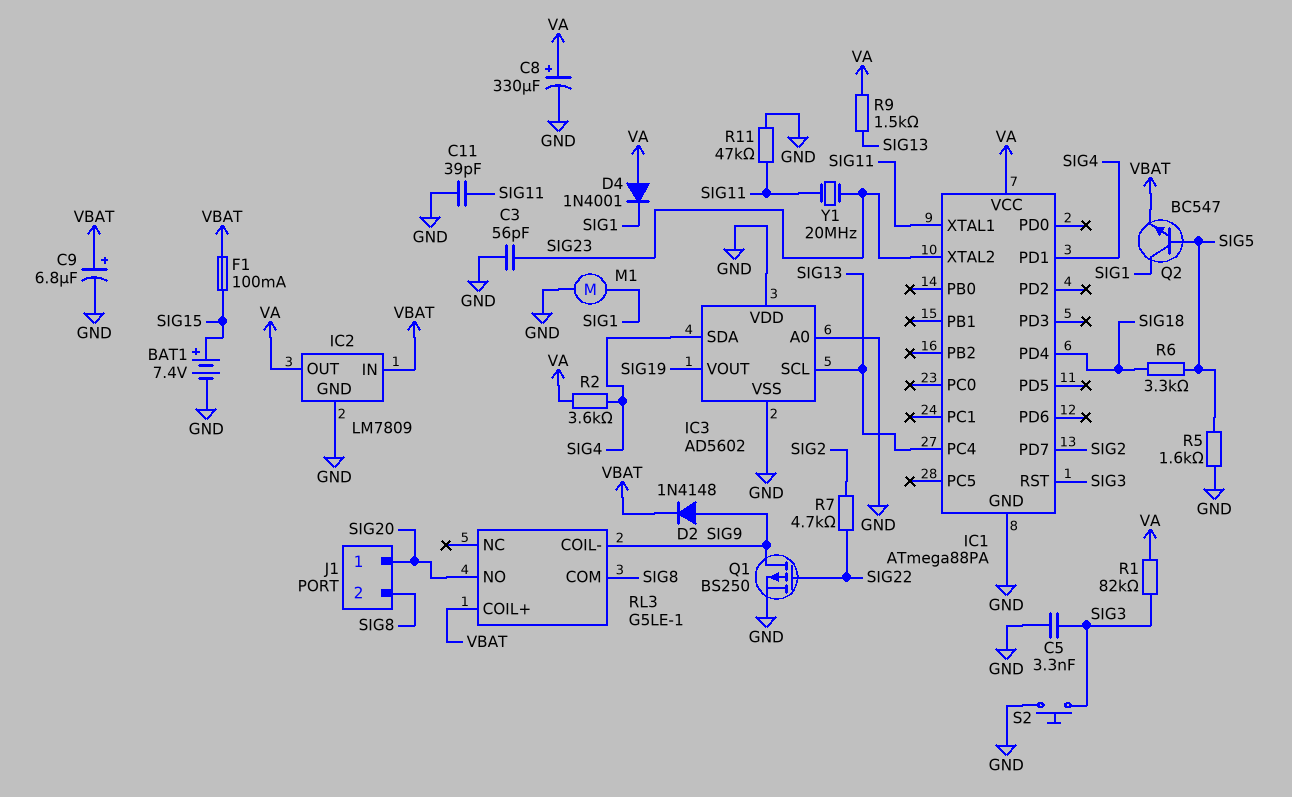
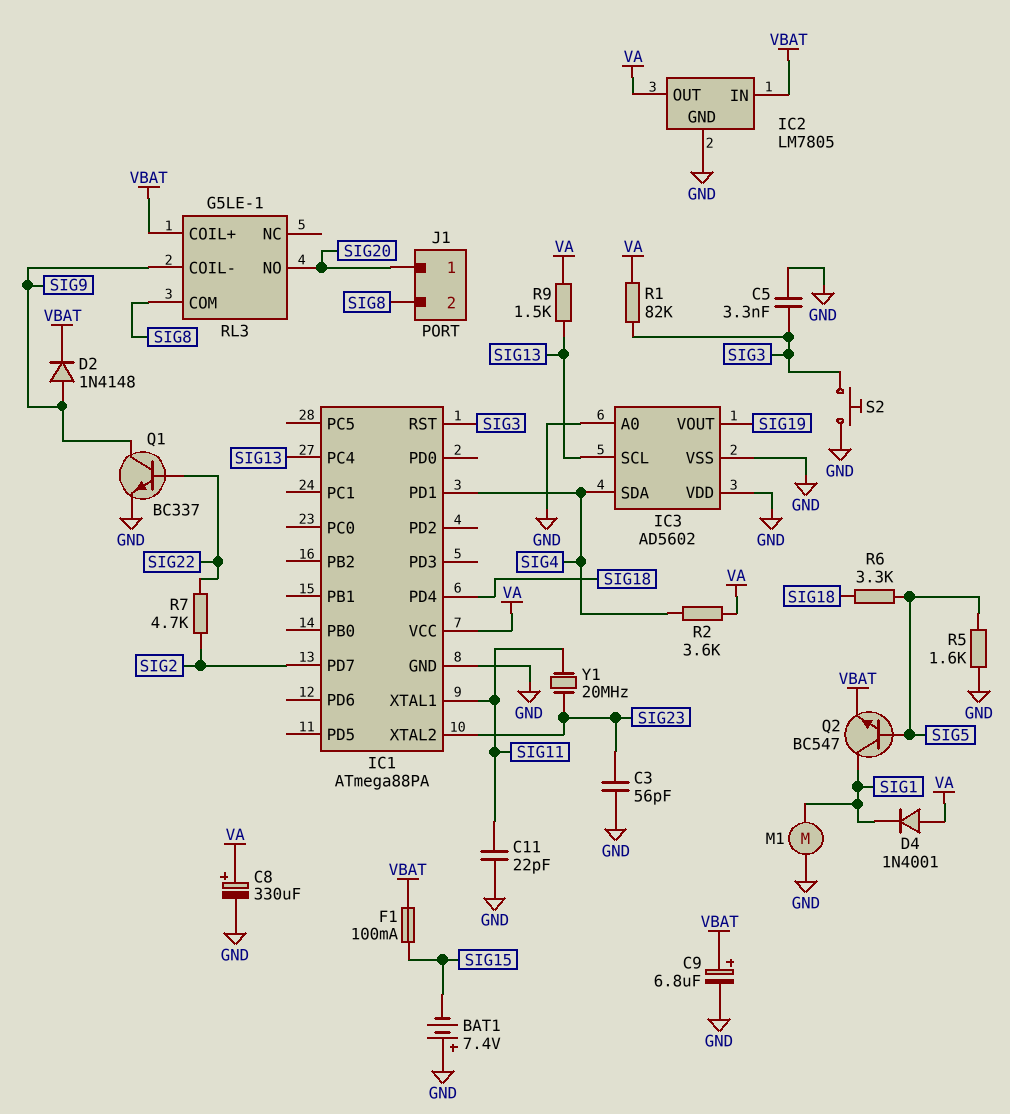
BAT1: 7.4V (plus SIG15, minus GND) -> 7.4V (plus GND, minus SIG15)
C11: 39pF (GND, SIG11) -> 22pF (GND, SIG11)
IC2: LM7809 -> LM7805
Q1: PMOS BS250 (G SIG22, D SIG9, S GND) -> NPN BC337 (B SIG22, C SIG9, E GND)
R11: 47k (GND, SIG11) -> none

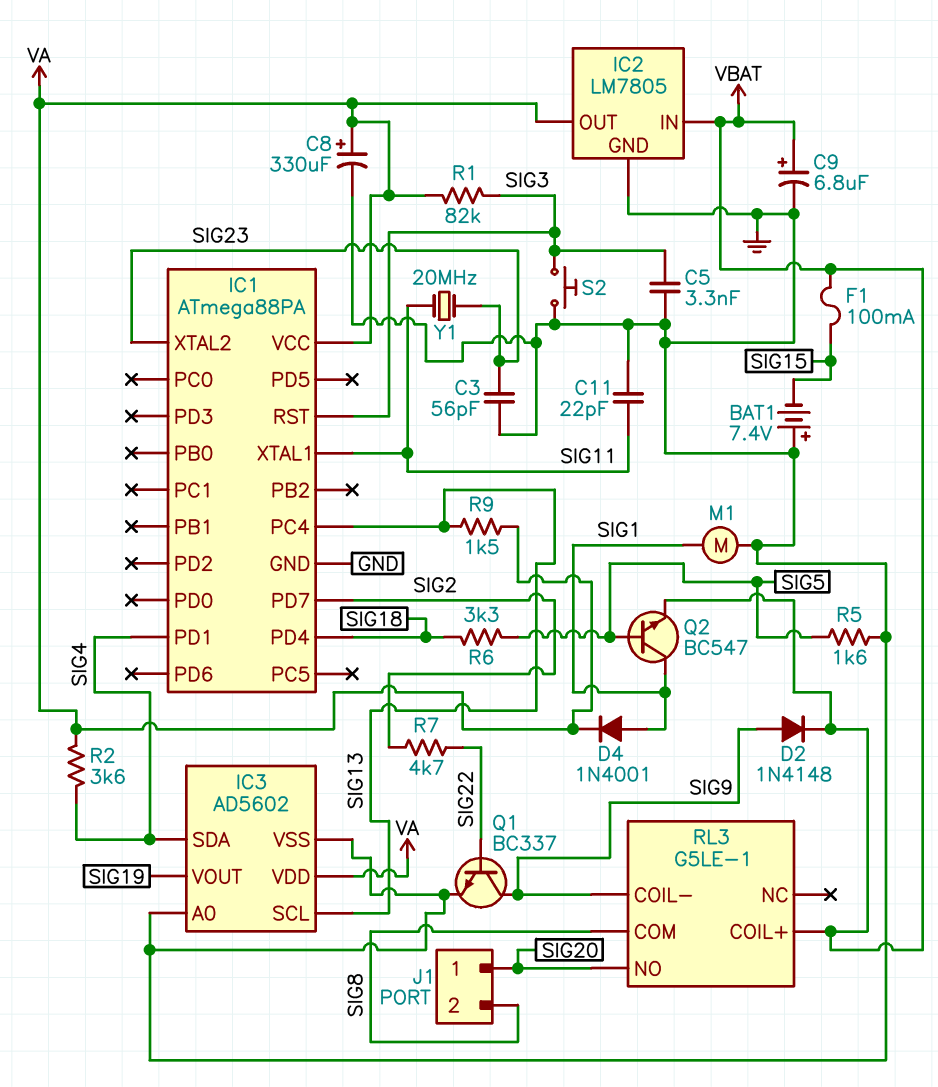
D4: diode 1N4001 (A VA, K SIG1) -> diode 1N4001 (A SIG1, K VA)
IC3 pin VDD: GND -> VA

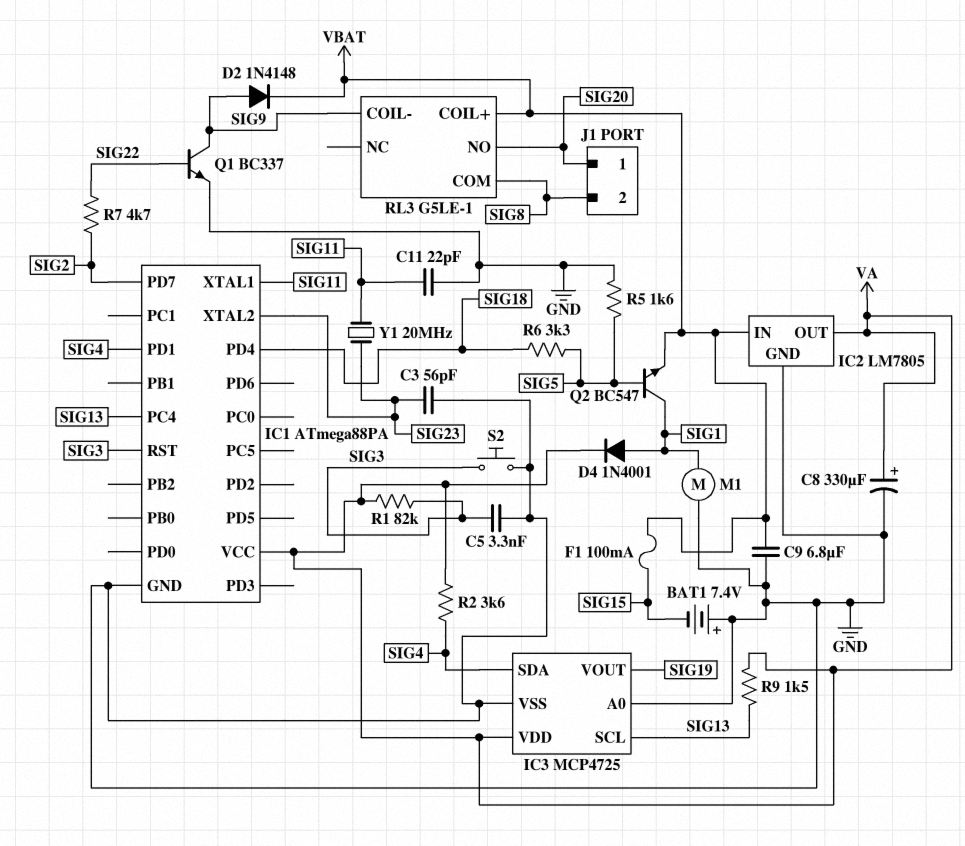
C9: 6.8uF (plus VBAT, minus GND) -> 6.8uF (GND, VBAT)
IC3: AD5602 -> MCP4725

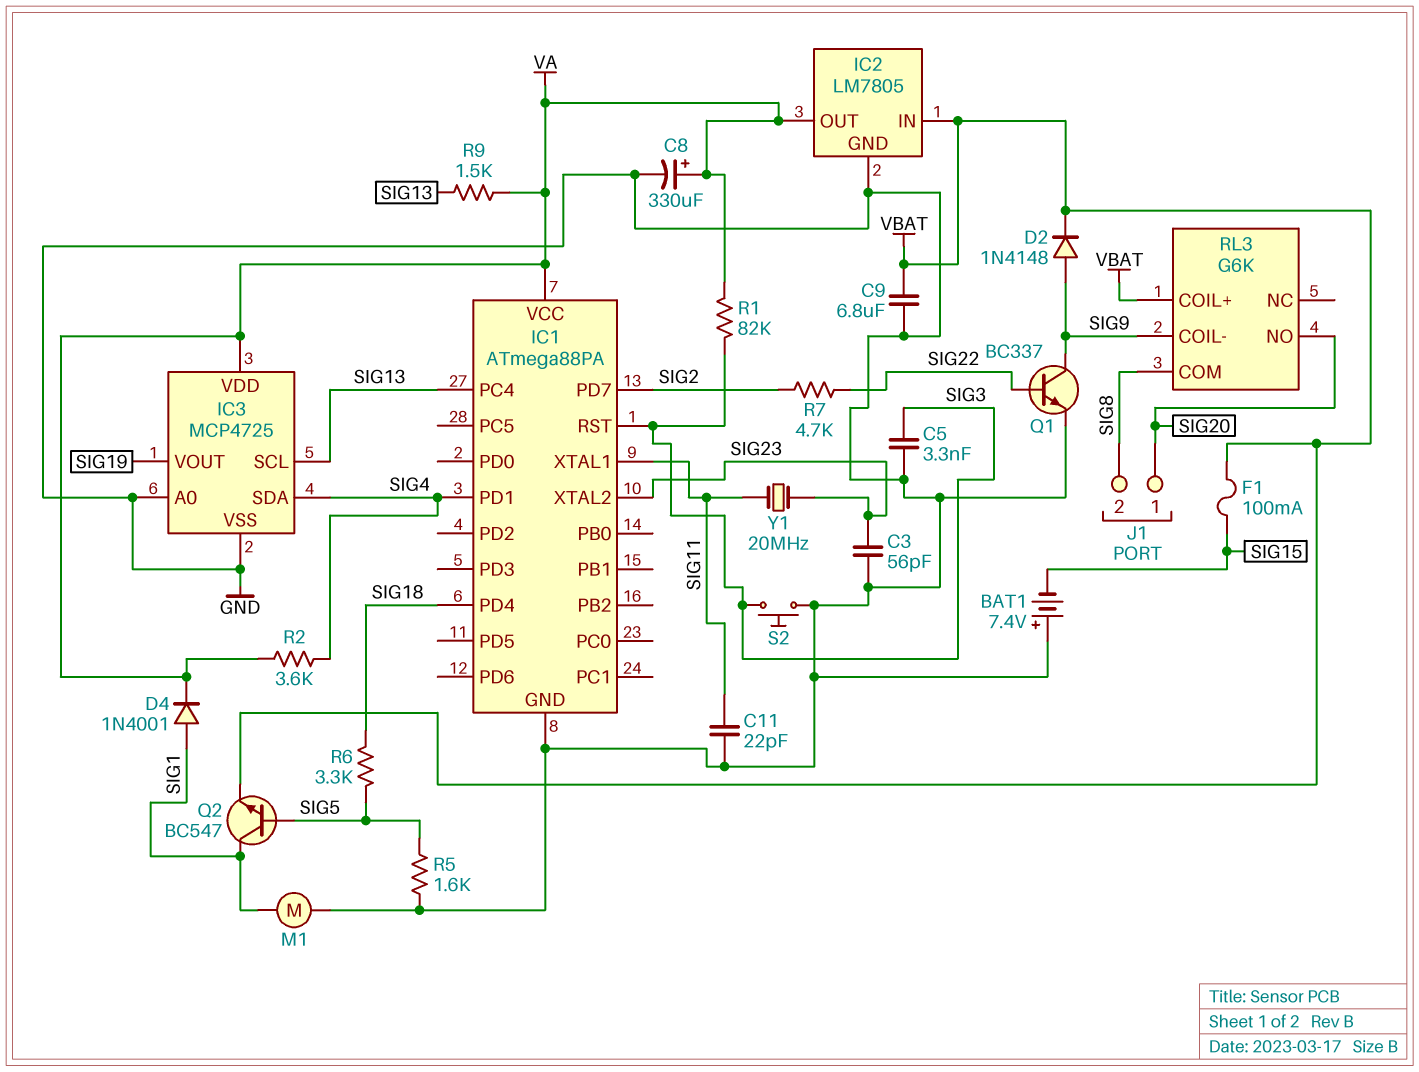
RL3: G5LE-1 -> G6K

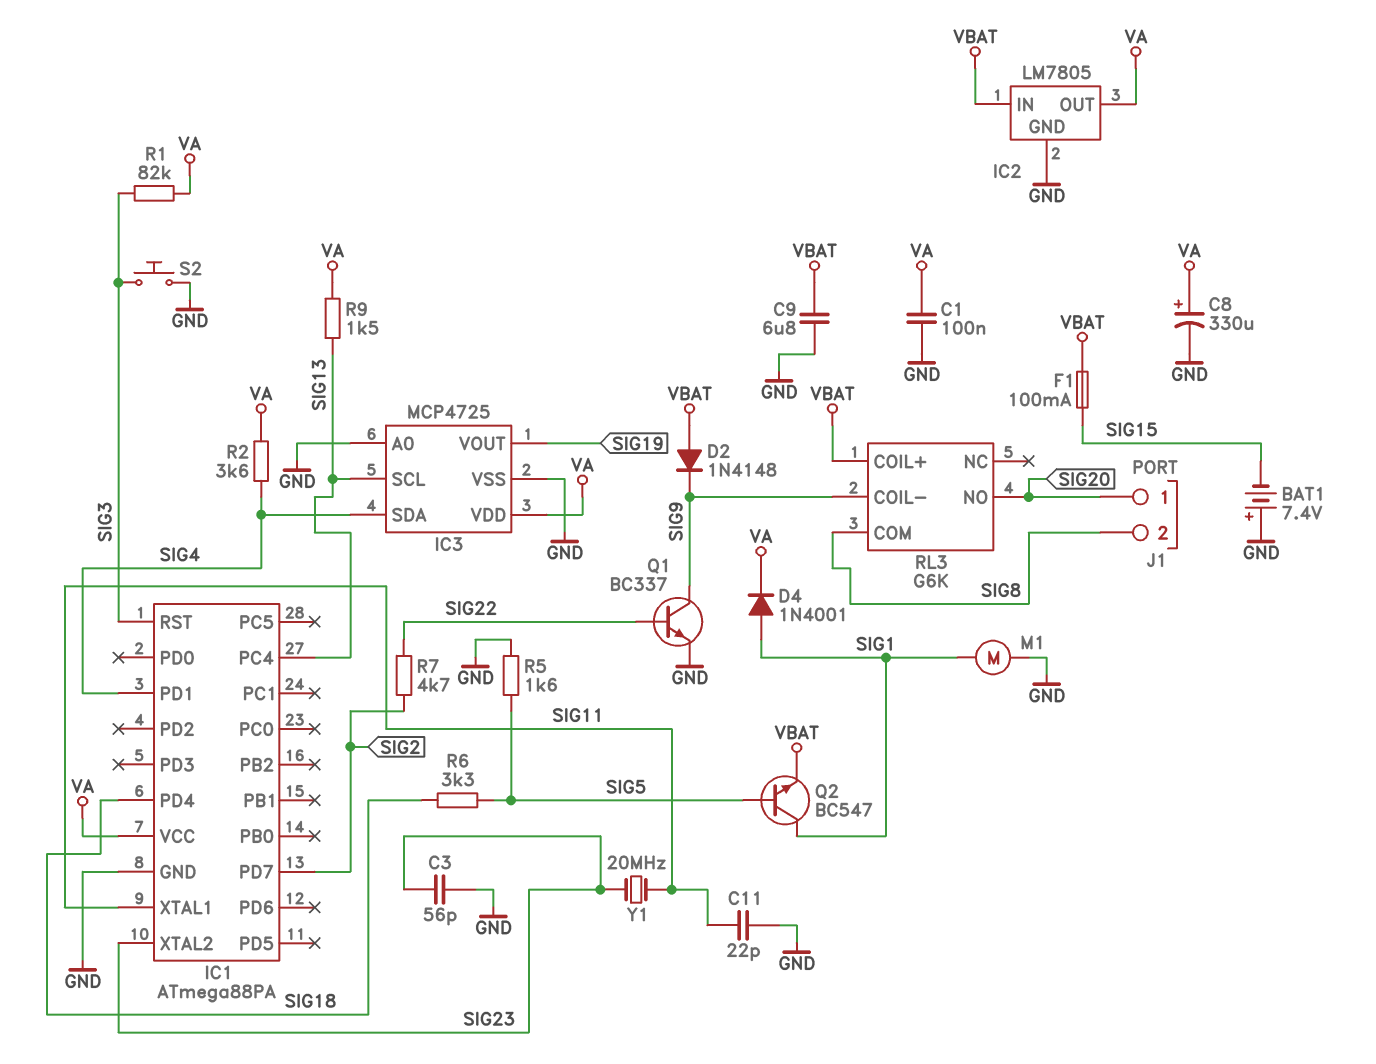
C1: none -> 100nF (GND, VA)
C5: 3.3nF (GND, SIG3) -> none
D2: diode 1N4148 (A SIG9, K VBAT) -> diode 1N4148 (A VBAT, K SIG9)

